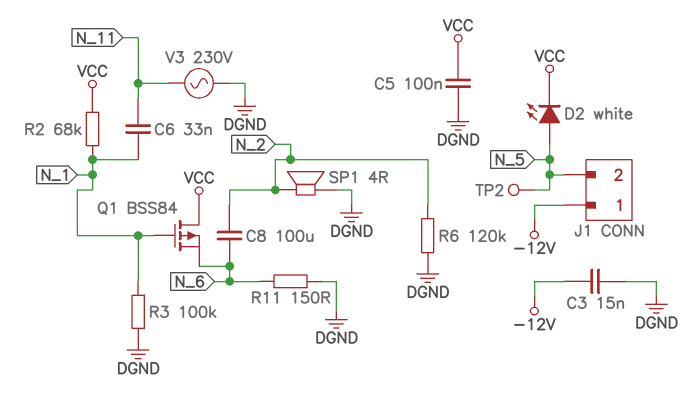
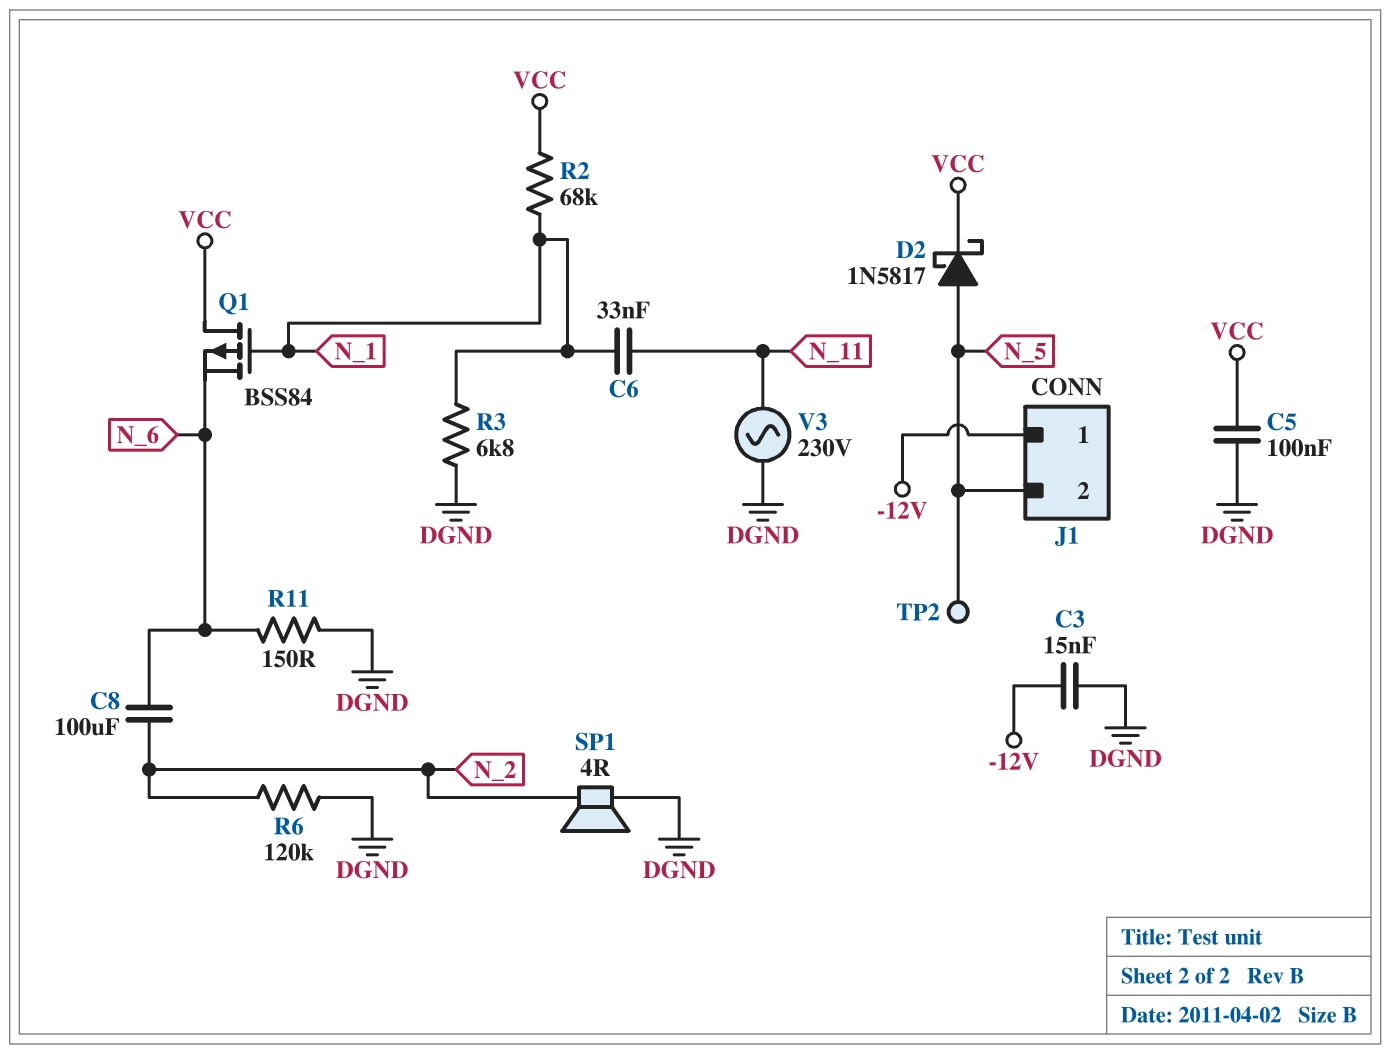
D2: LED white (A N_5, K VCC) -> schottky 1N5817 (A N_5, K VCC)
R3: 100k (DGND, N_1) -> 6.8k (DGND, N_1)

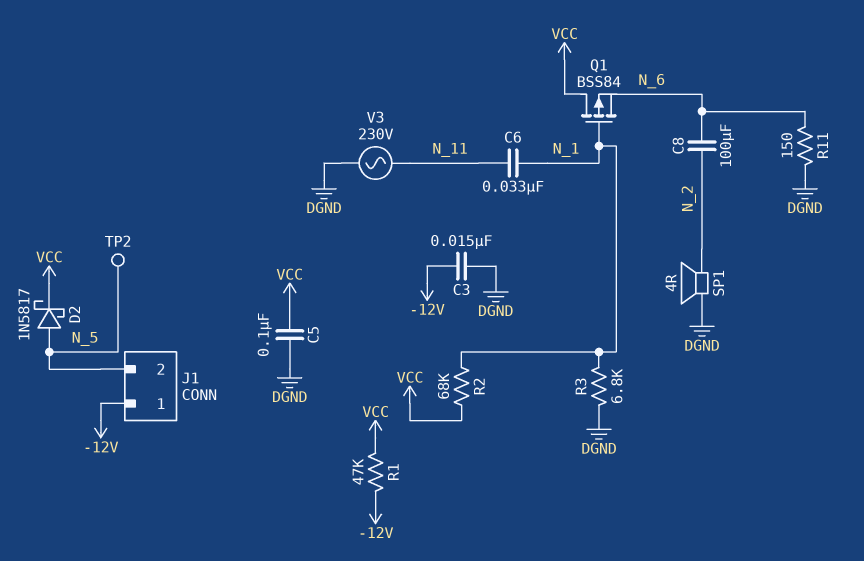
R1: none -> 47k (-12V, VCC)
R6: 120k (DGND, N_2) -> none

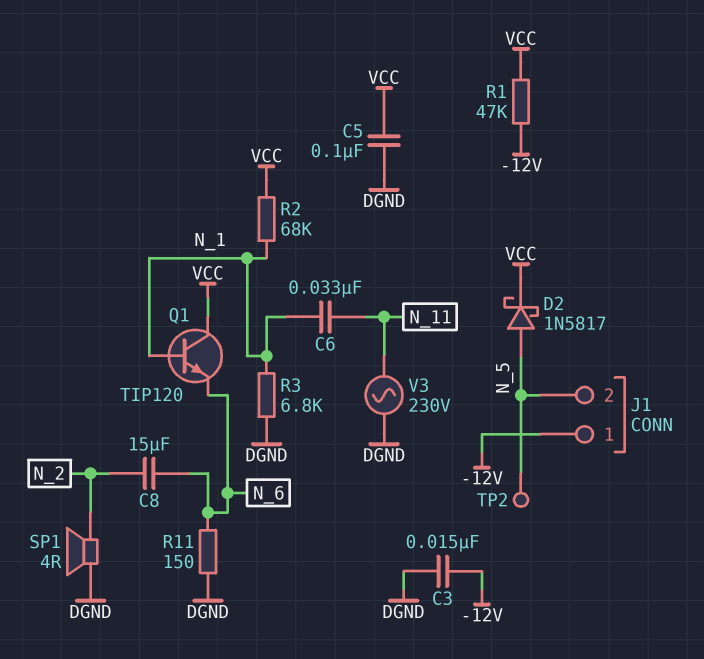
C8: 100uF (N_2, N_6) -> 15uF (N_2, N_6)
Q1: PMOS BSS84 (G N_1, D VCC, S N_6) -> NPN TIP120 (B N_1, C VCC, E N_6)

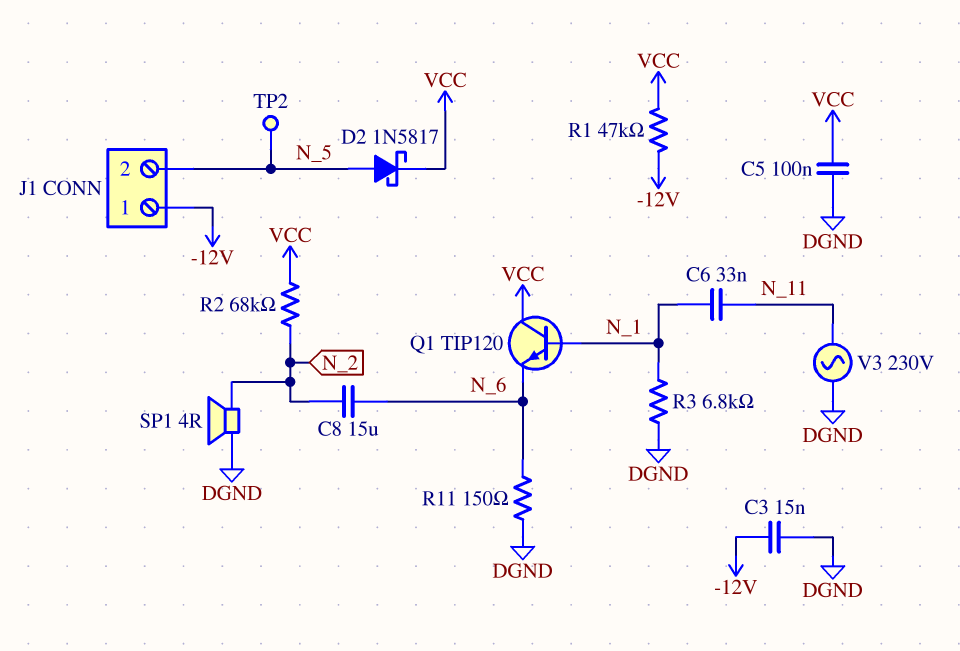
R2: 68k (N_1, VCC) -> 68k (N_2, VCC)

